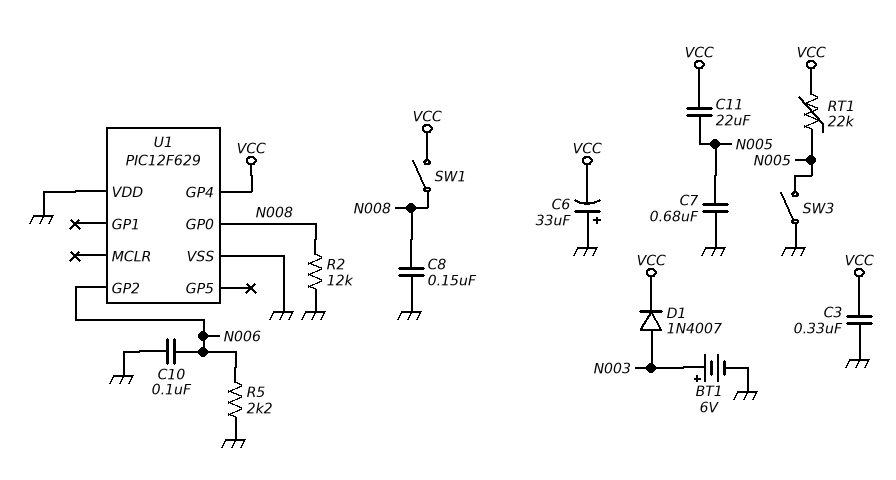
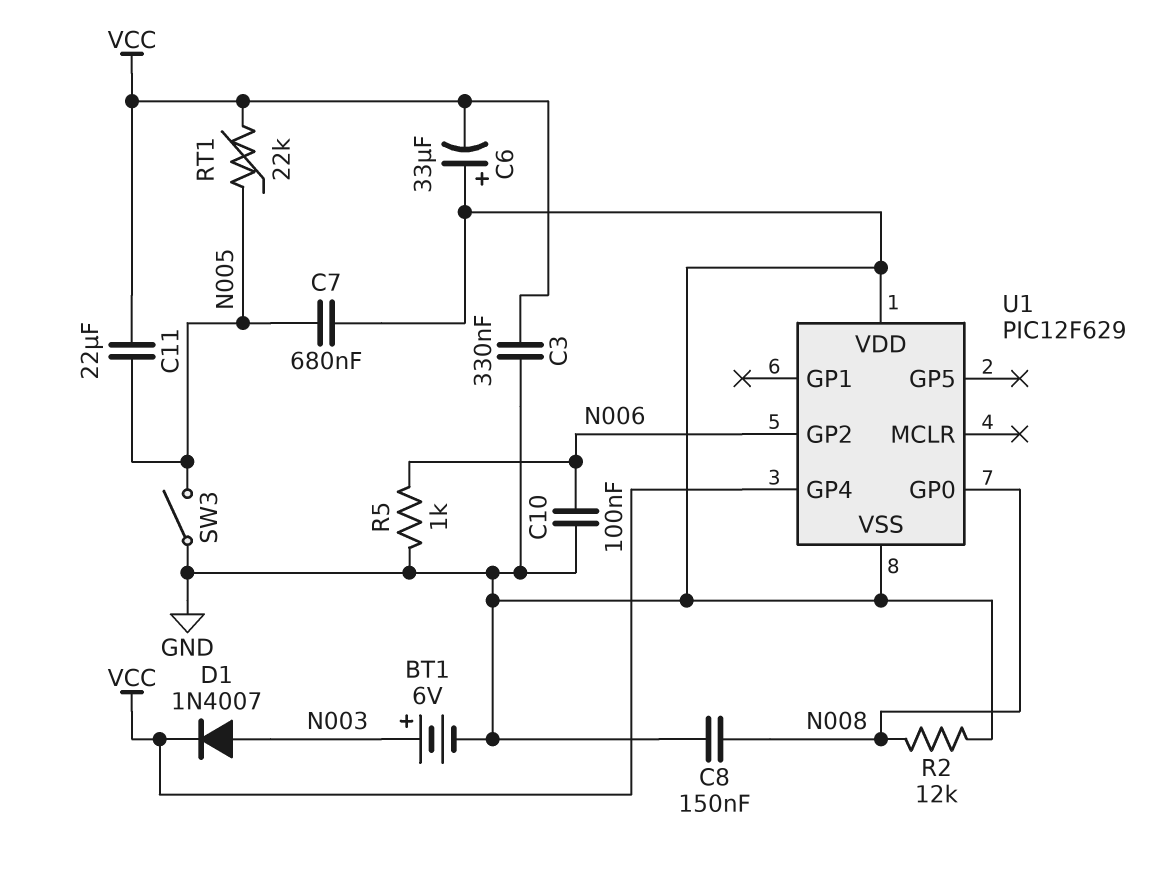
R5: 2.2k (GND, N006) -> 1k (GND, N006)
SW1: switch (N008, VCC) -> none

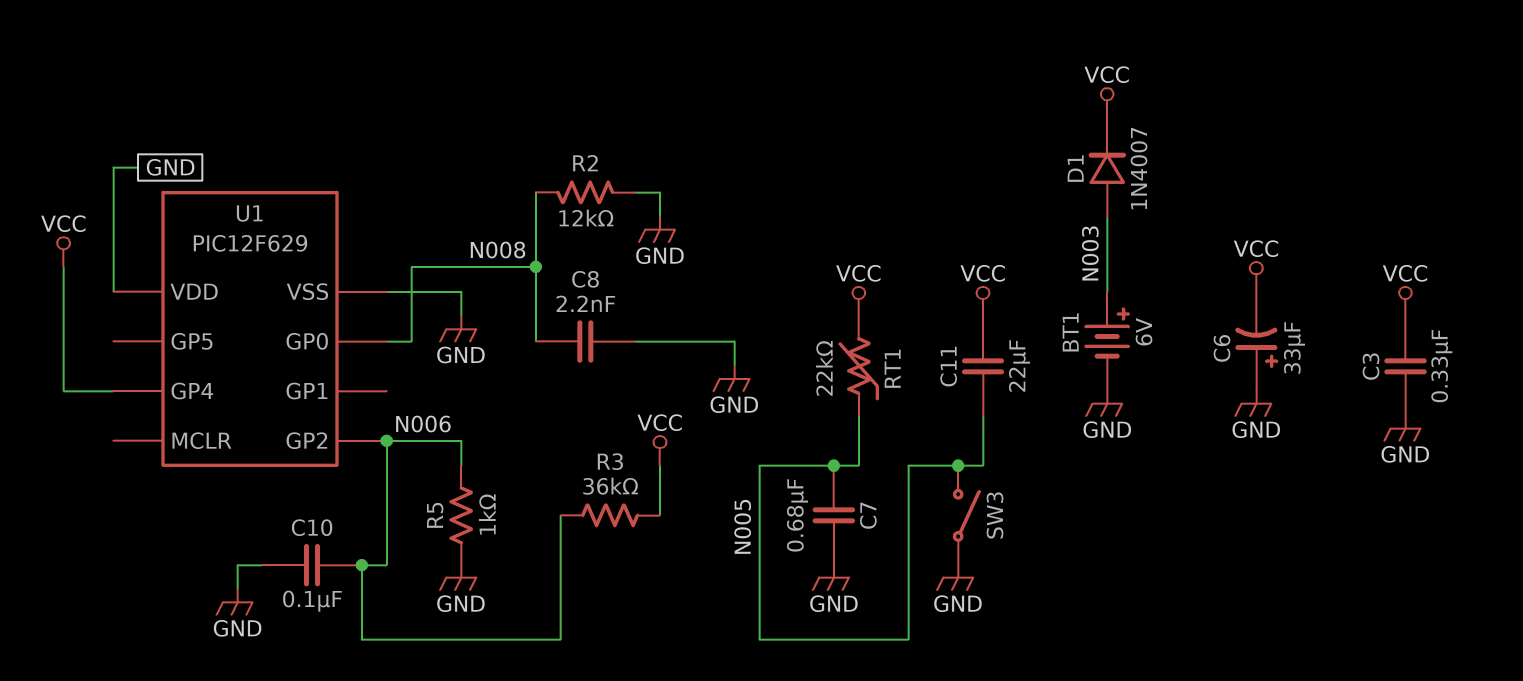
C8: 150nF (GND, N008) -> 2.2nF (GND, N008)
R3: none -> 36k (N006, VCC)

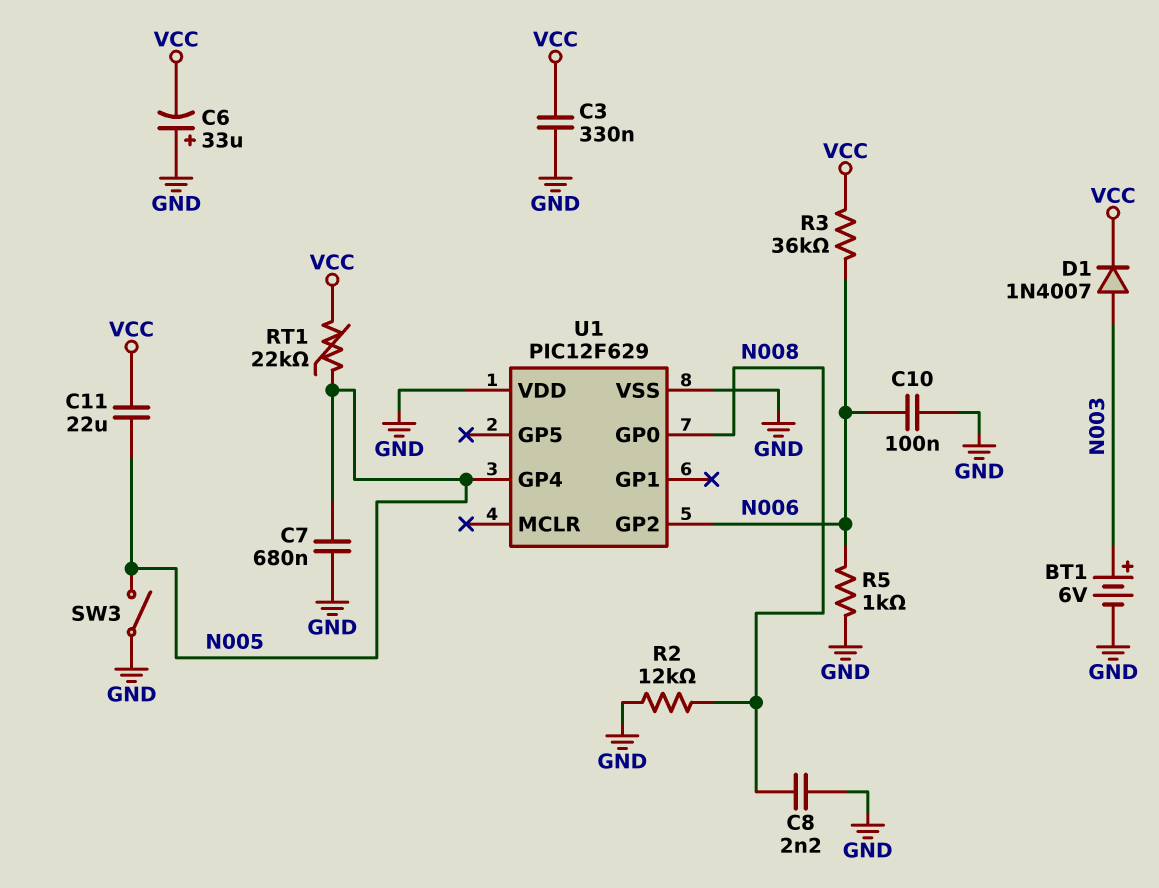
U1 pin GP4: VCC -> N005

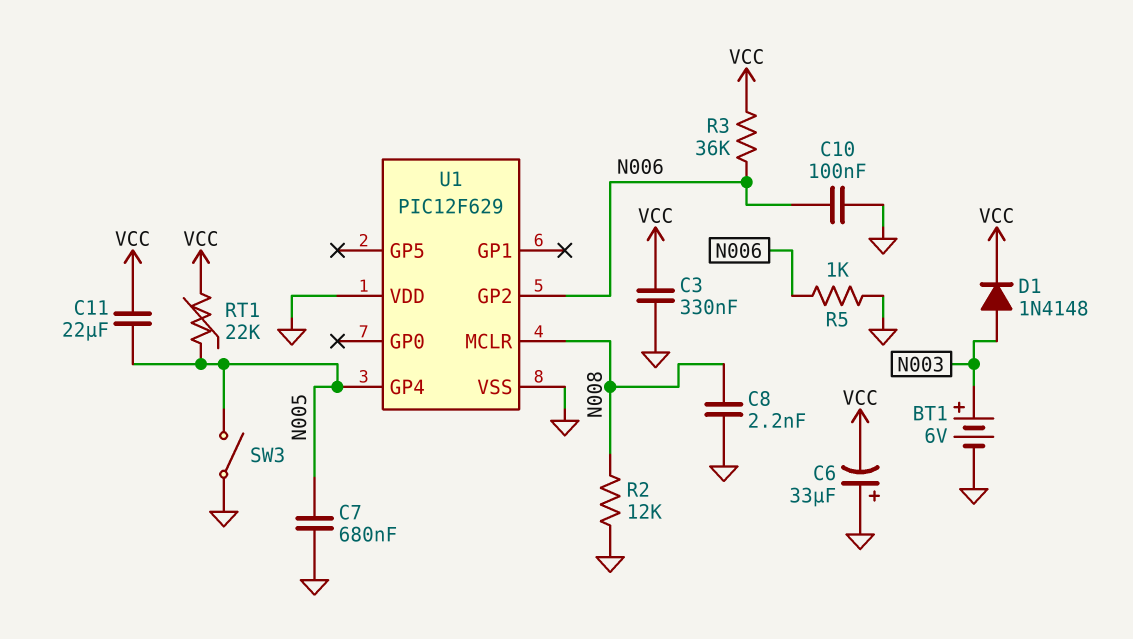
D1: diode 1N4007 (A N003, K VCC) -> diode 1N4148 (A N003, K VCC)
U1 pin GP0: N008 -> none
U1 pin MCLR: none -> N008

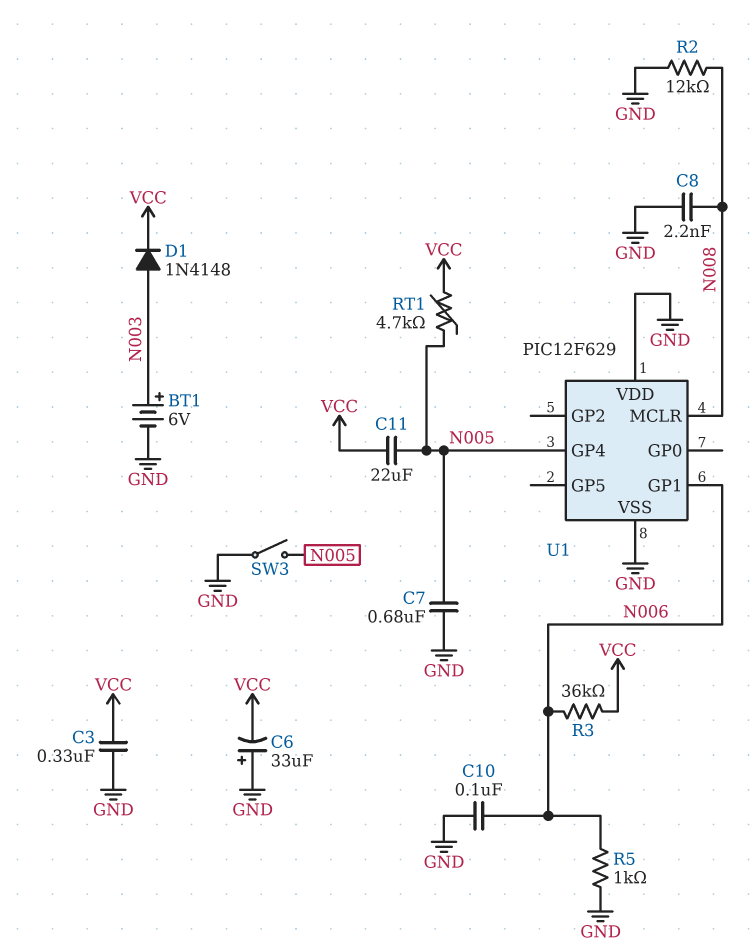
RT1: 22k (N005, VCC) -> 4.7k (N005, VCC)
U1 pin GP1: none -> N006
U1 pin GP2: N006 -> none

